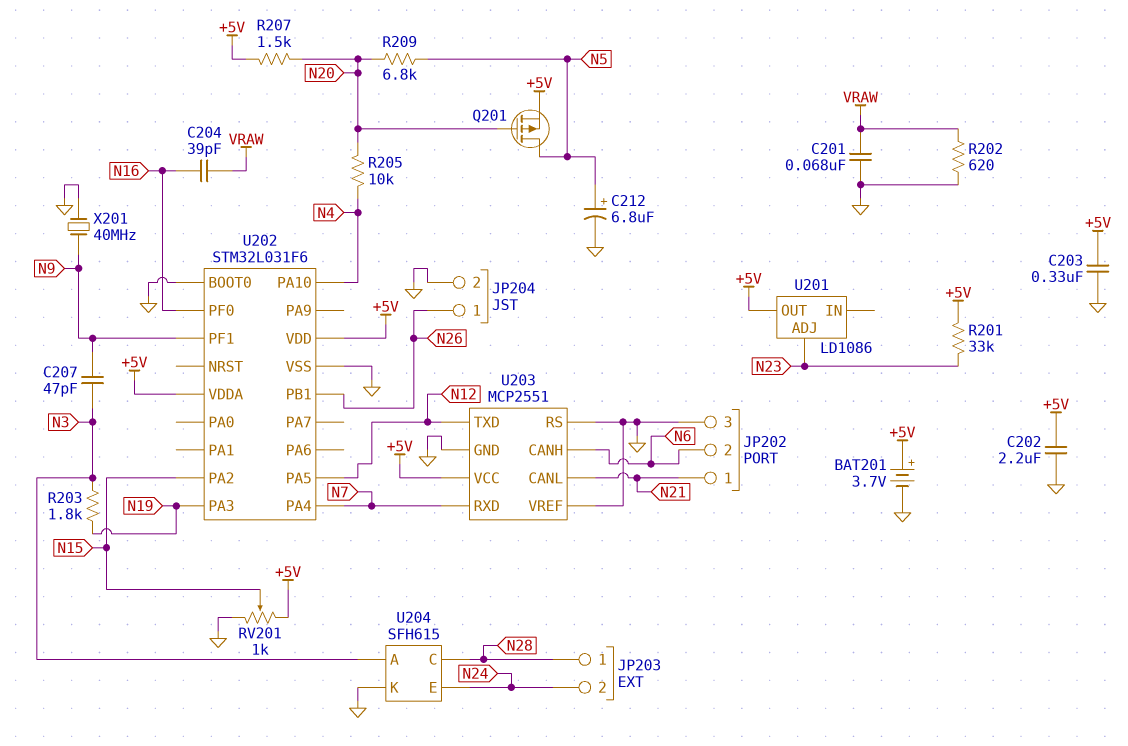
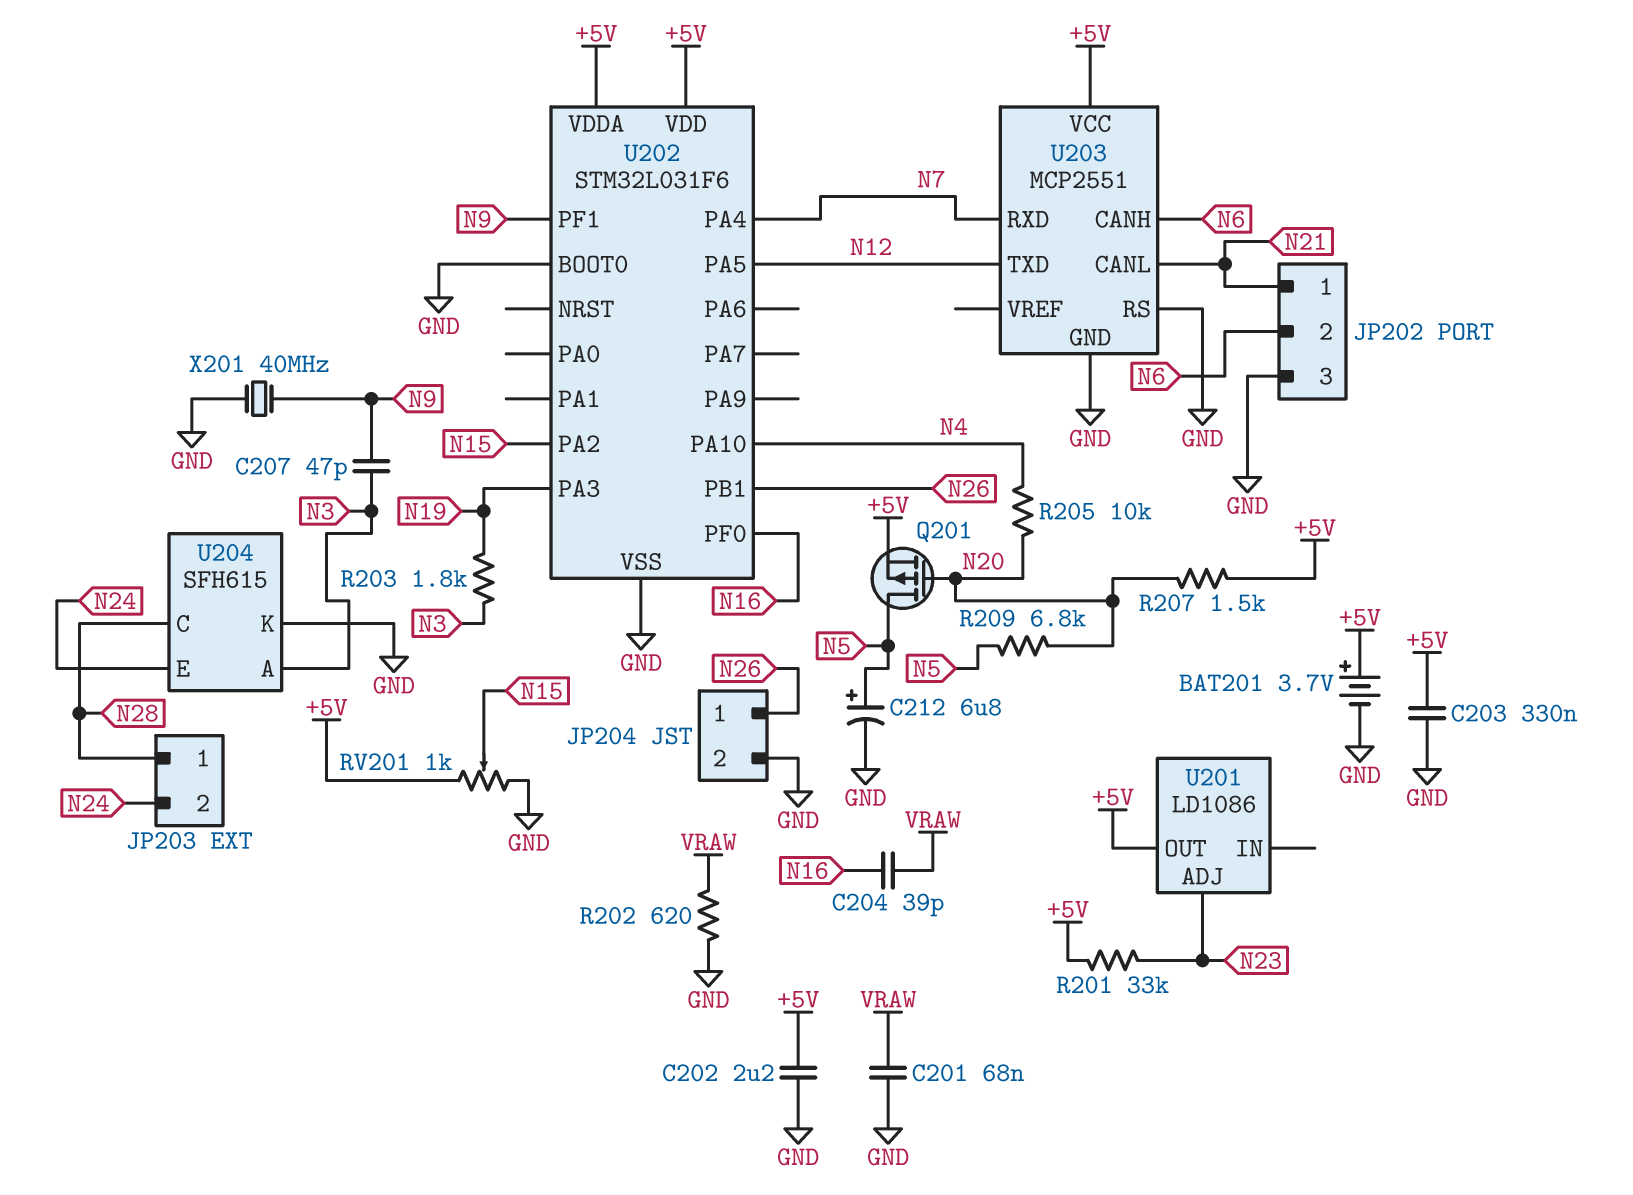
U203 pin VREF: GND -> none

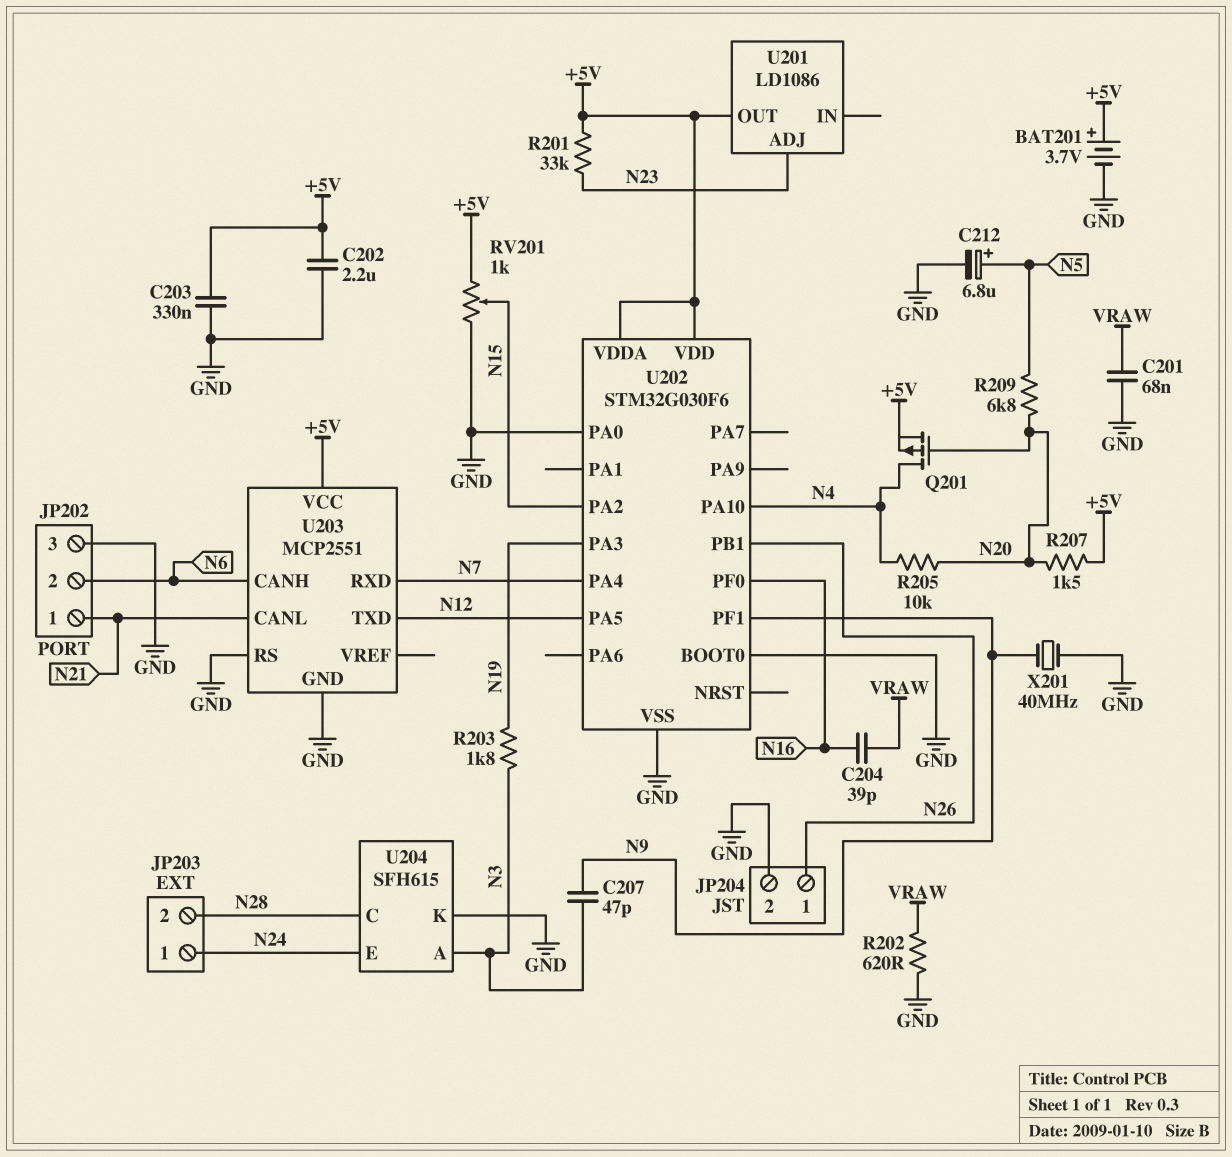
JP203 pin 1: N28 -> N24
JP203 pin 2: N24 -> N28
Q201: PMOS (G N20, D N5, S +5V) -> PMOS (G N20, D N4, S +5V)
U202: STM32L031F6 -> STM32G030F6
U202 pin PA0: none -> GND

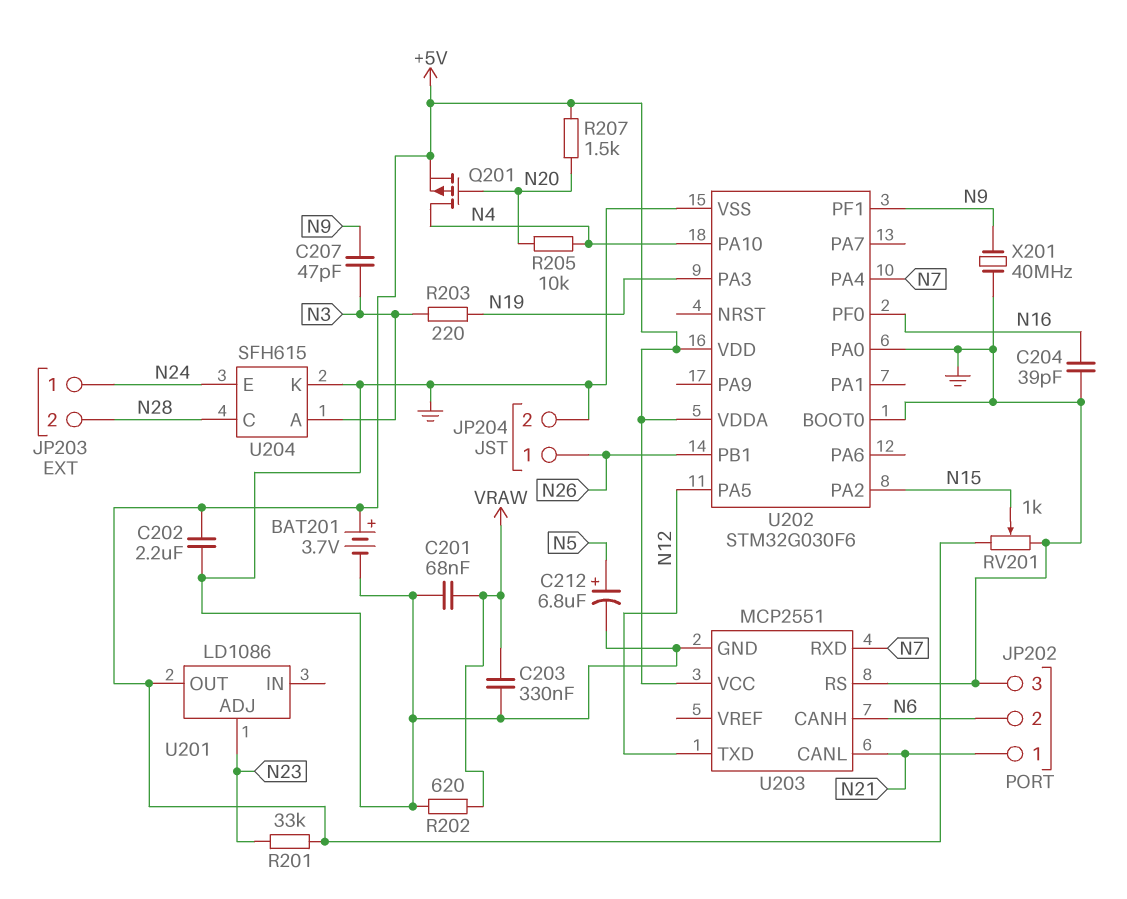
C203: 330nF (+5V, GND) -> 330nF (GND, VRAW)
C204: 39pF (N16, VRAW) -> 39pF (GND, N16)
R203: 1.8k (N3, N19) -> 220 (N3, N19)
R209: 6.8k (N5, N20) -> none

